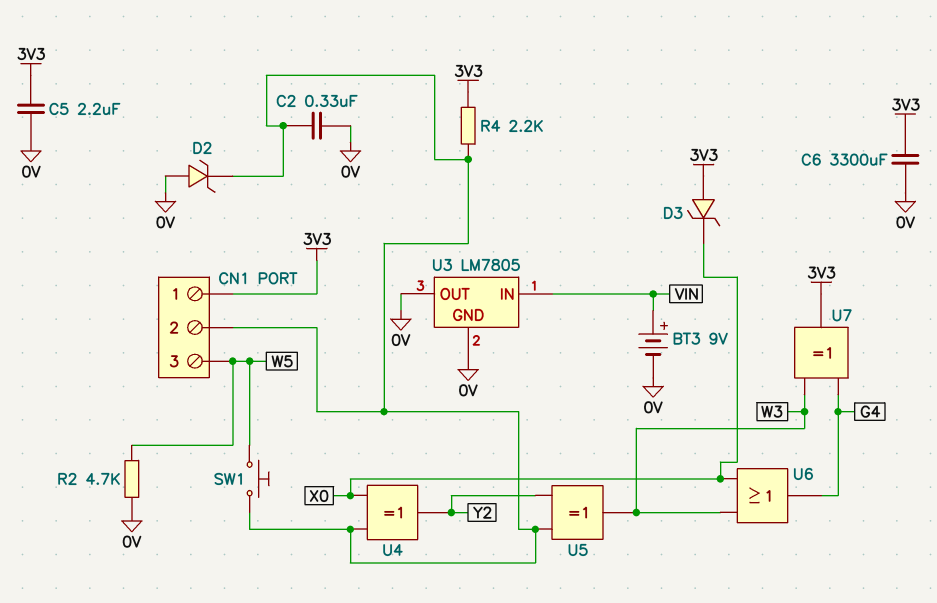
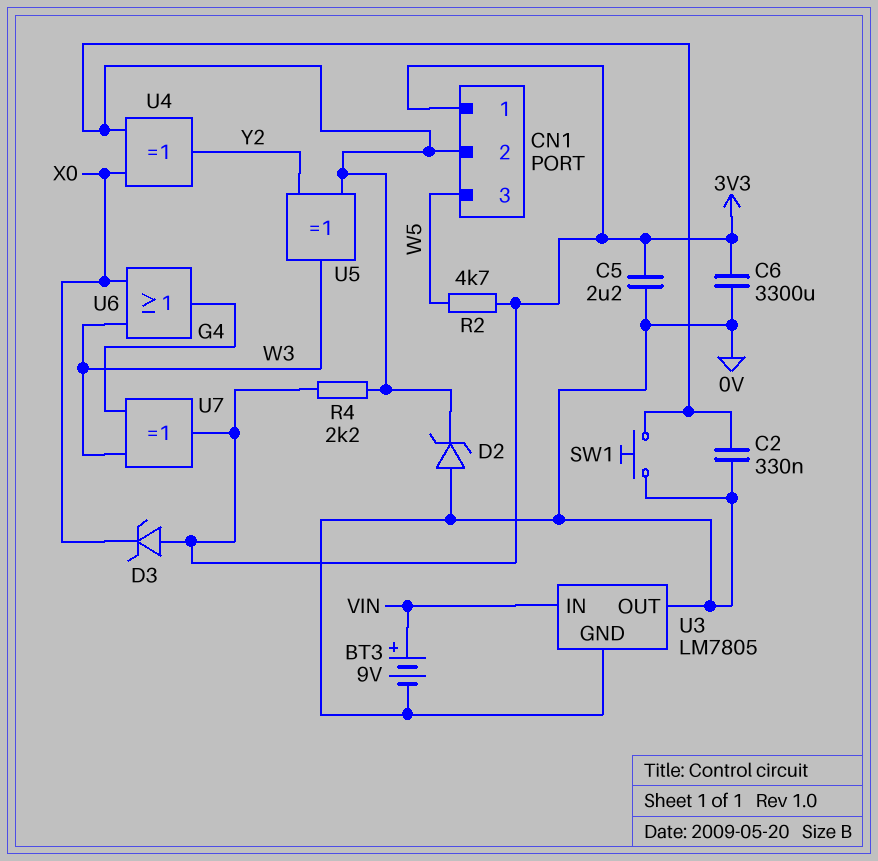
R2: 4.7k (0V, W5) -> 4.7k (3V3, W5)
SW1: button (CN1/2, W5) -> button (0V, CN1/2)

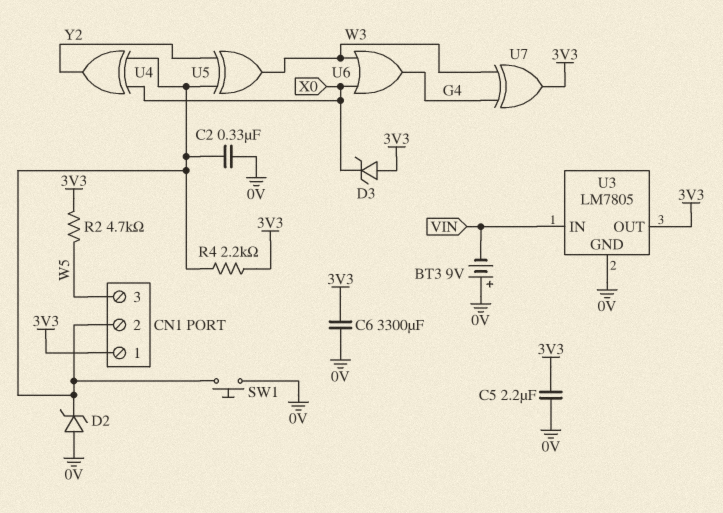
BT3: 9V (plus VIN, minus 0V) -> 9V (plus 0V, minus VIN)
U3 pin OUT: 0V -> 3V3

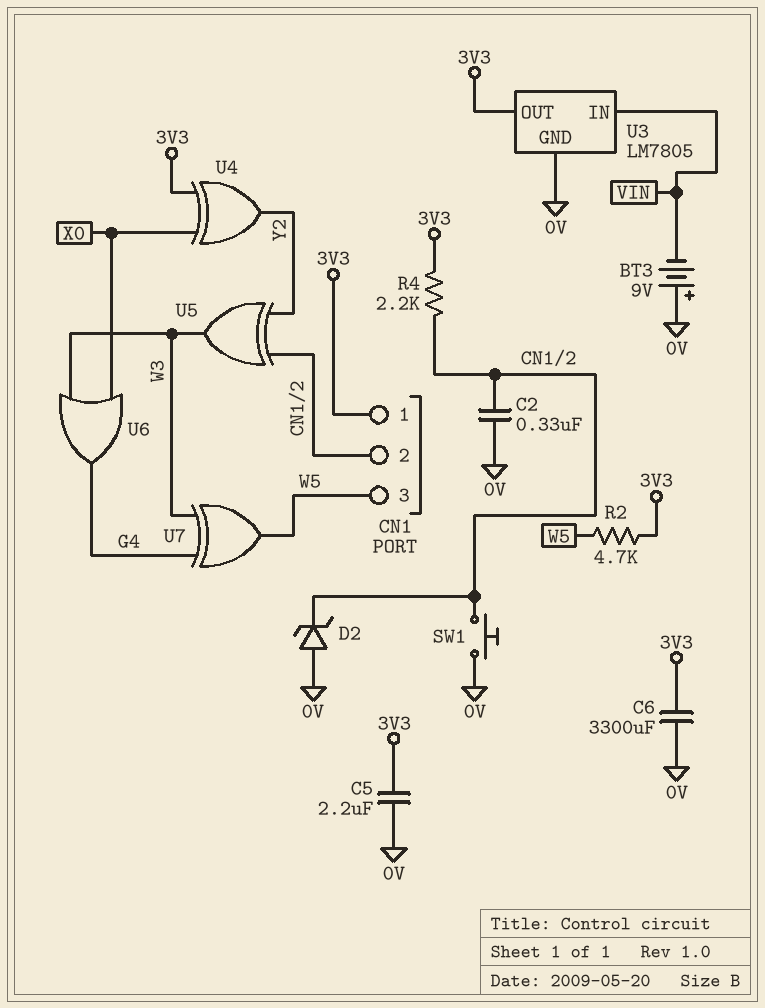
D3: zener (A 3V3, K X0) -> none
U4: XOR (in CN1/2, in X0, out Y2) -> XOR (in 3V3, in X0, out Y2)
U7: XOR (in G4, in W3, out 3V3) -> XOR (in G4, in W3, out W5)

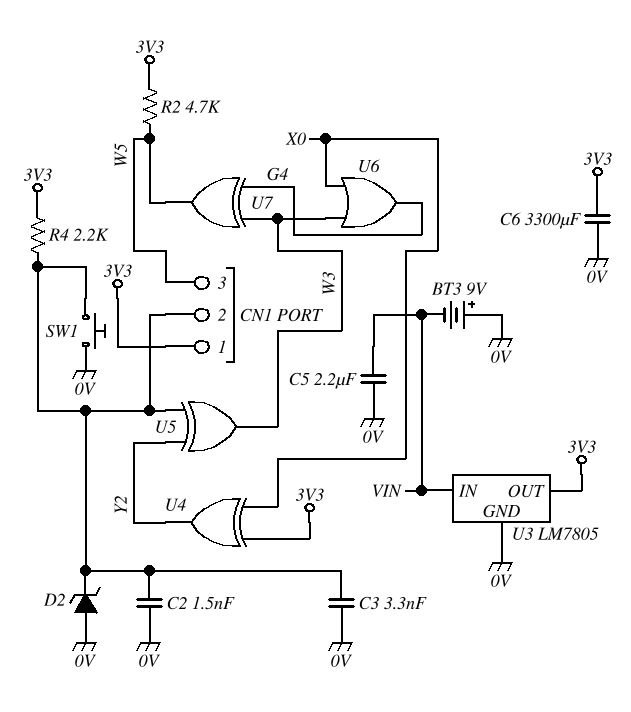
C2: 330nF (0V, CN1/2) -> 1.5nF (0V, CN1/2)
C3: none -> 3.3nF (0V, CN1/2)
C5: 2.2uF (0V, 3V3) -> 2.2uF (0V, VIN)

